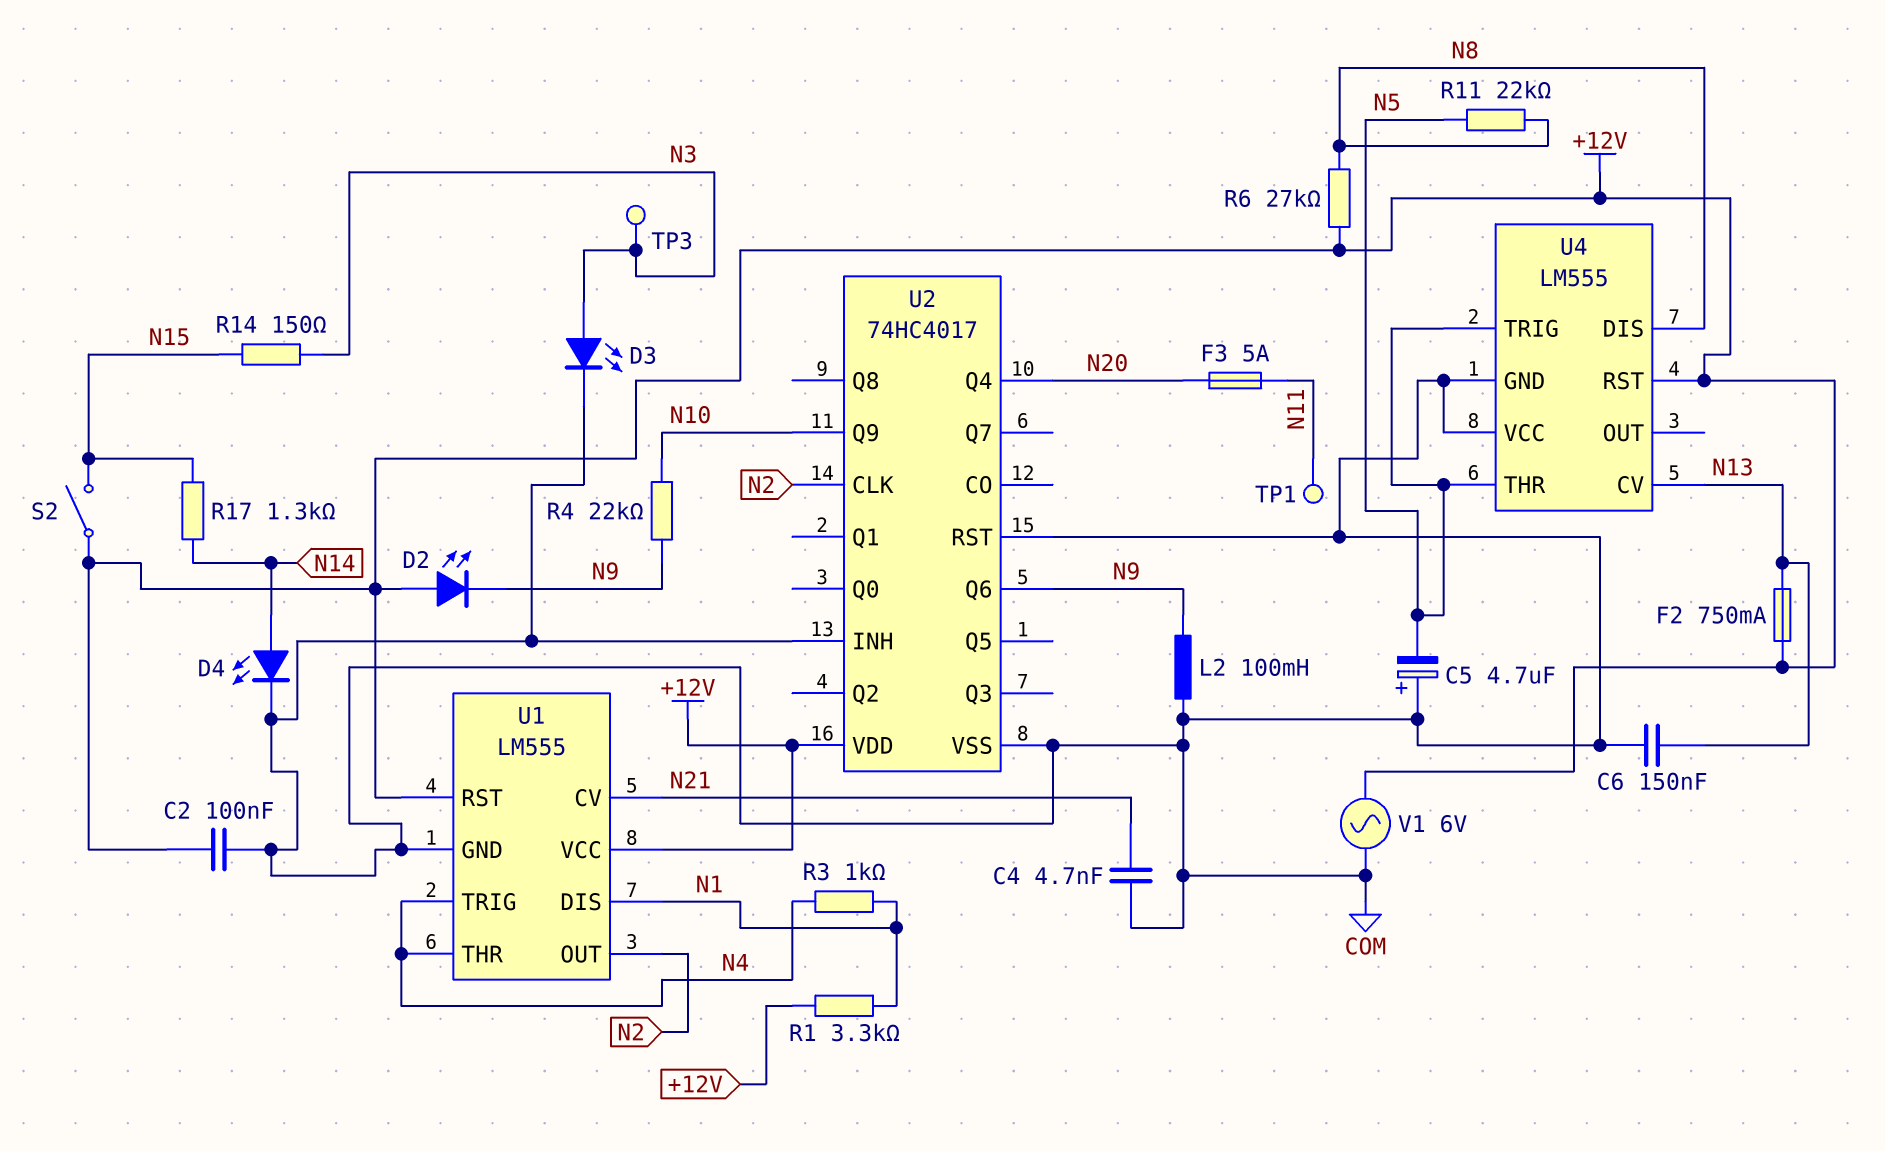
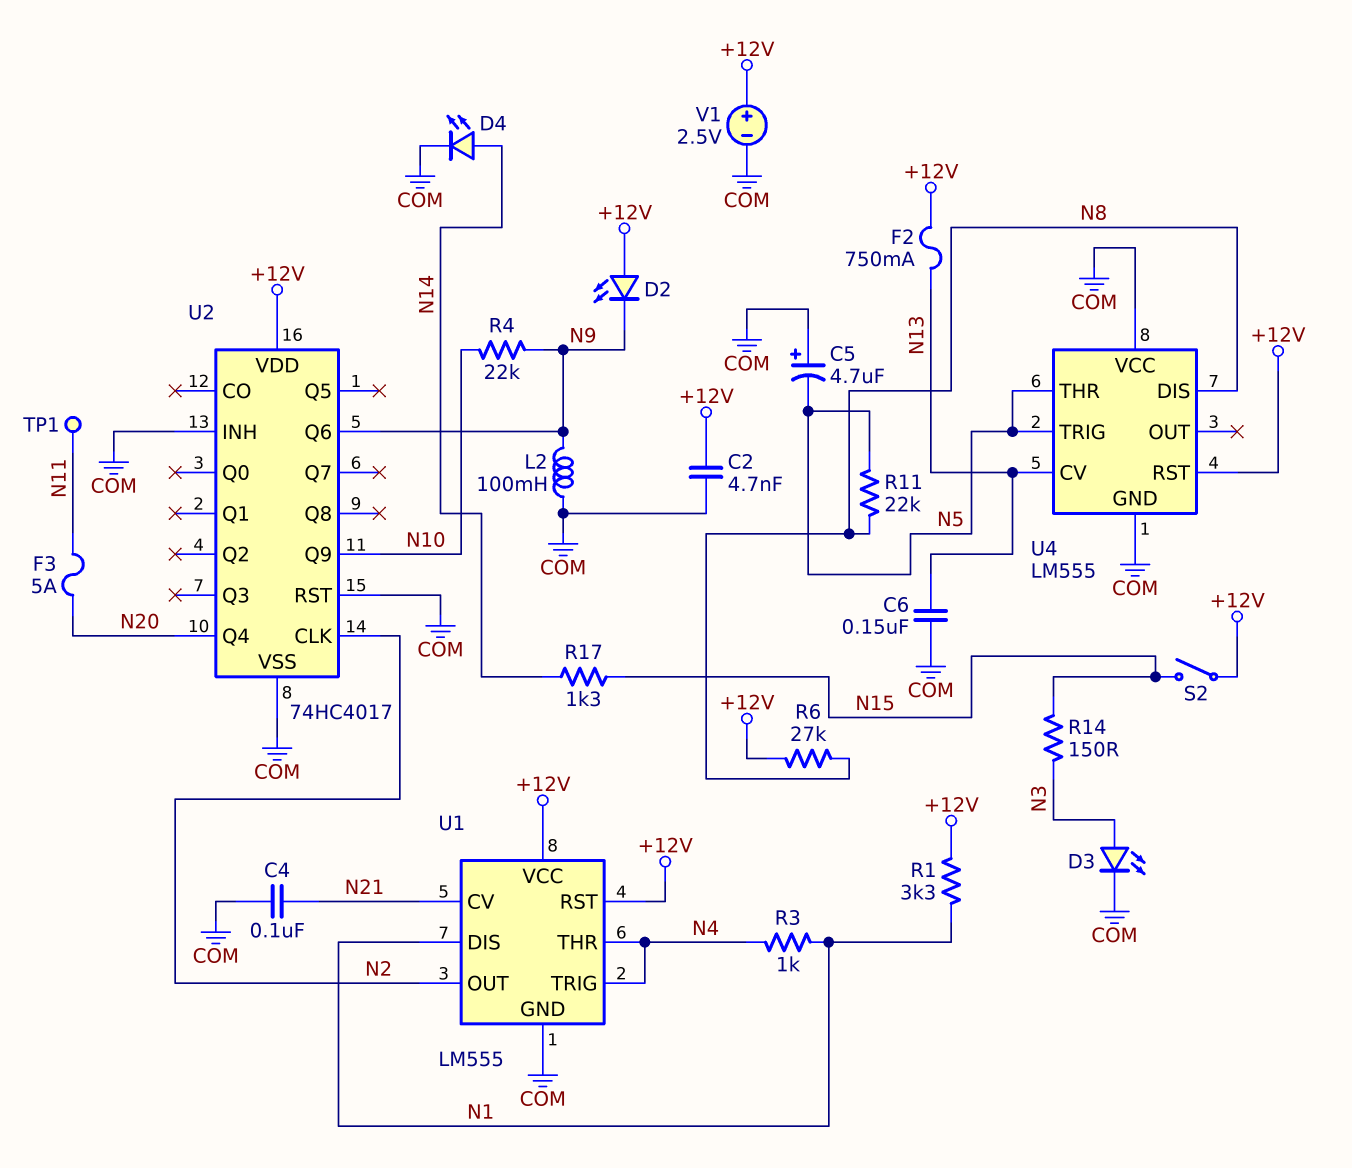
C2: 100nF (+12V, COM) -> 4.7nF (+12V, COM)
C4: 4.7nF (COM, N21) -> 100nF (COM, N21)
TP3: test point (N3) -> none
V1: AC 6V (+12V, COM) -> 2.5V (plus +12V, minus COM)

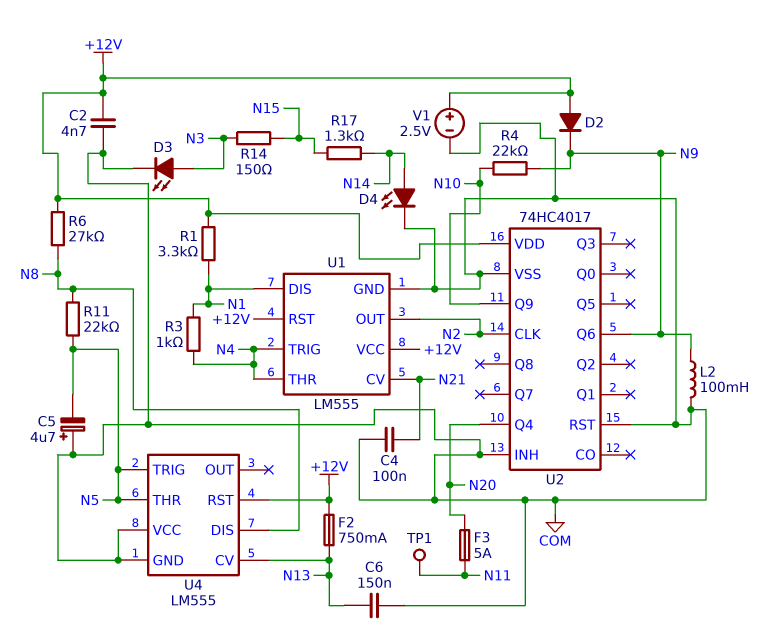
D2: LED (A +12V, K N9) -> diode (A +12V, K N9)
S2: switch (+12V, N15) -> none

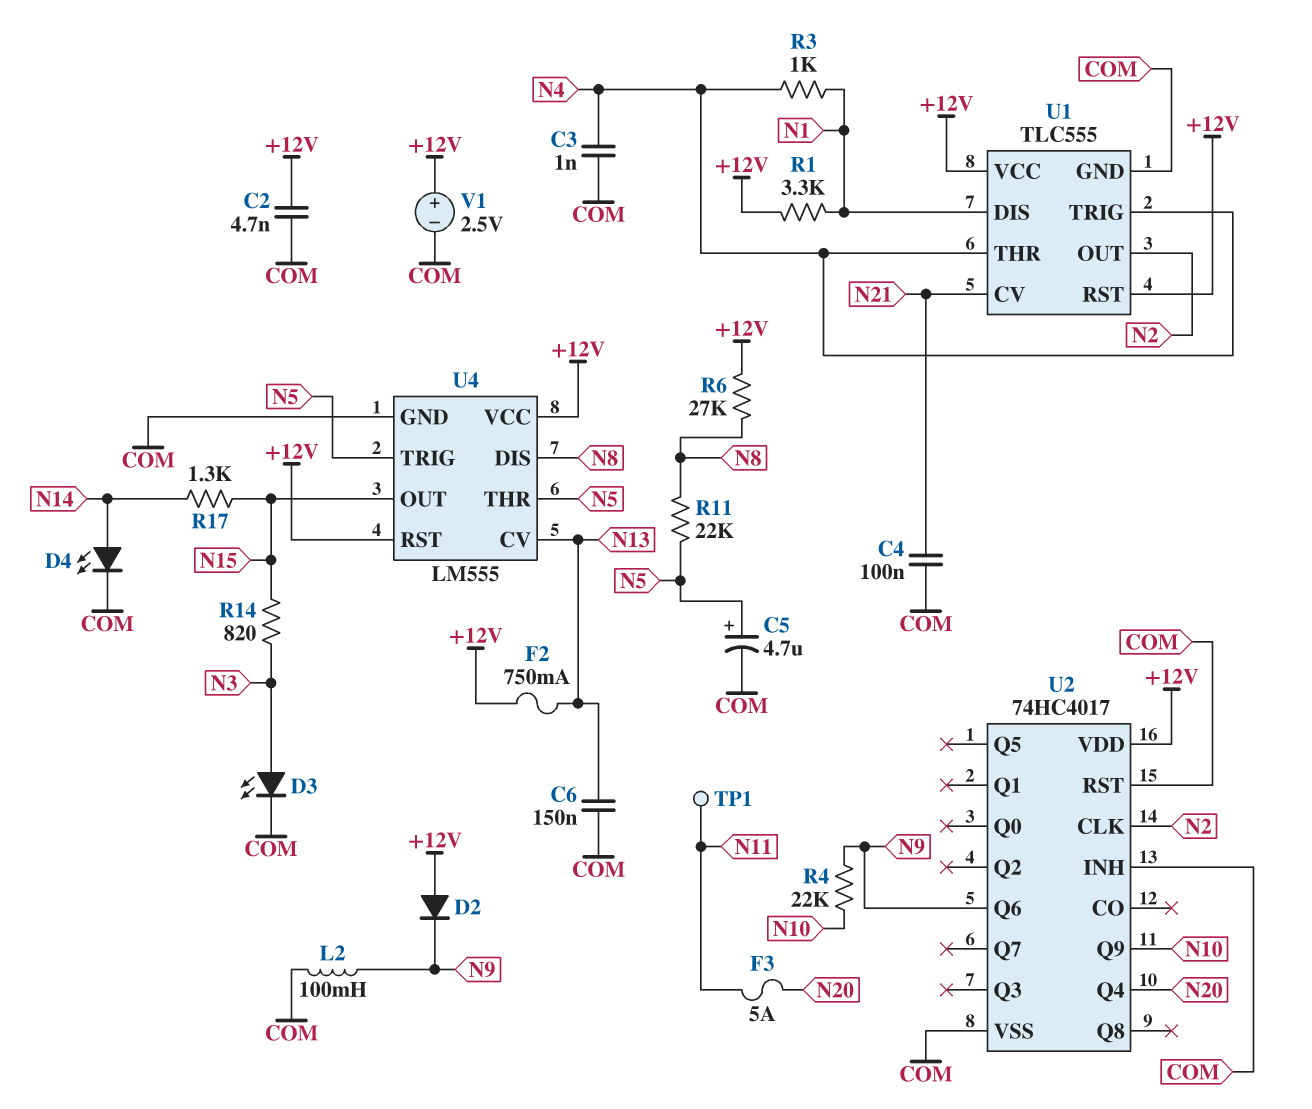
C3: none -> 1nF (COM, N4)
C5: 4.7uF (plus COM, minus N5) -> 4.7uF (plus N5, minus COM)
R14: 150 (N3, N15) -> 820 (N3, N15)
U1: LM555 -> TLC555
U4 pin OUT: none -> N15
U4 pin VCC: COM -> +12V

